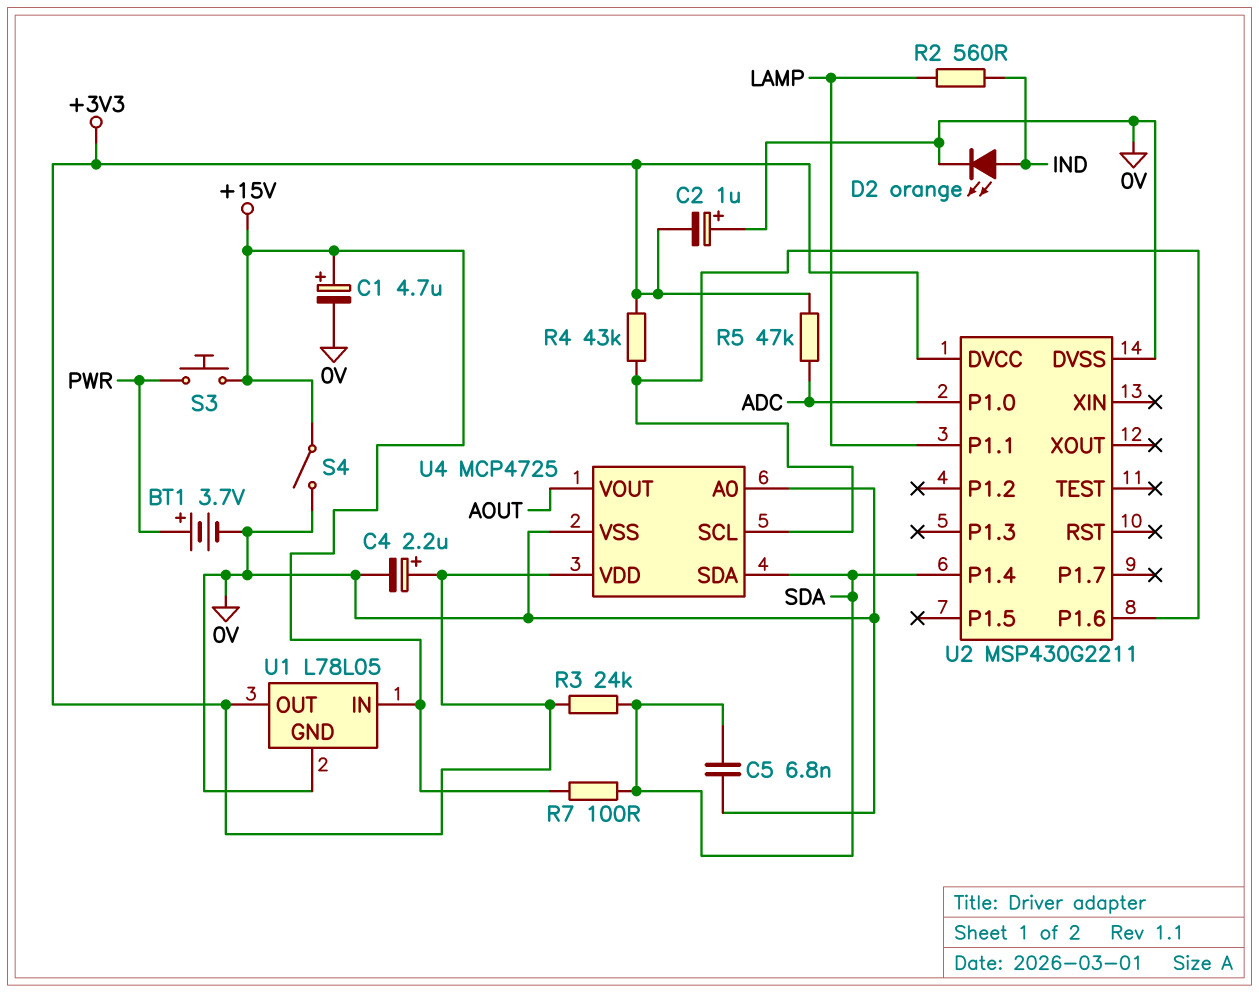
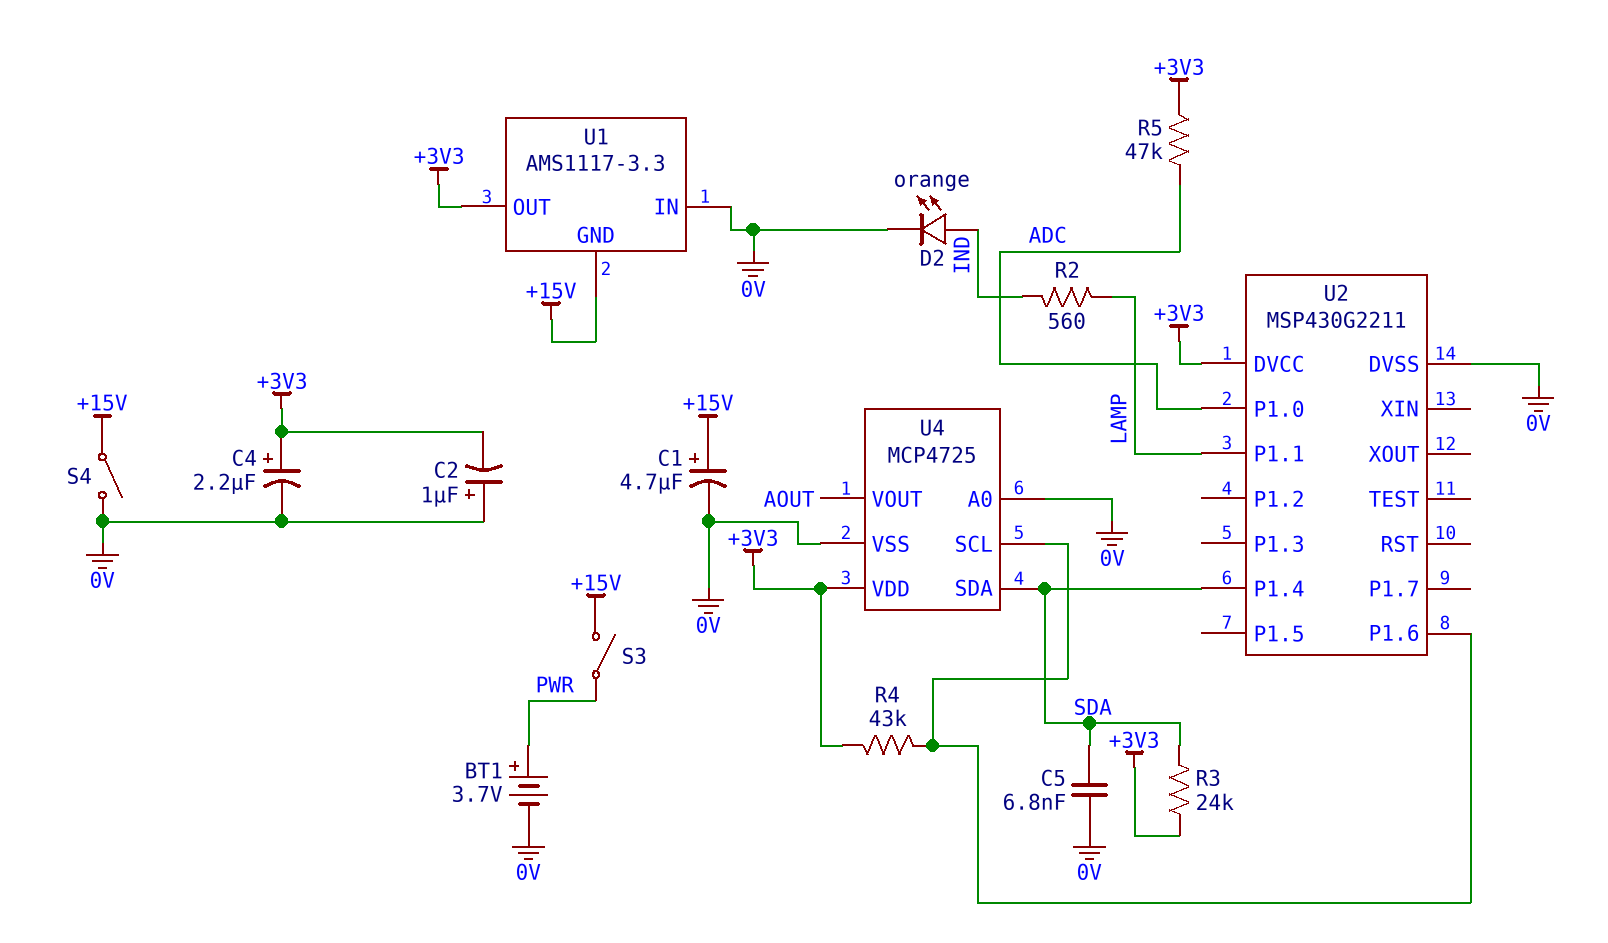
R7: 100 (+15V, SDA) -> none
S3: button (+15V, PWR) -> switch (+15V, PWR)
U1: L78L05 -> AMS1117-3.3
U1 pin GND: 0V -> +15V
U1 pin IN: +15V -> 0V

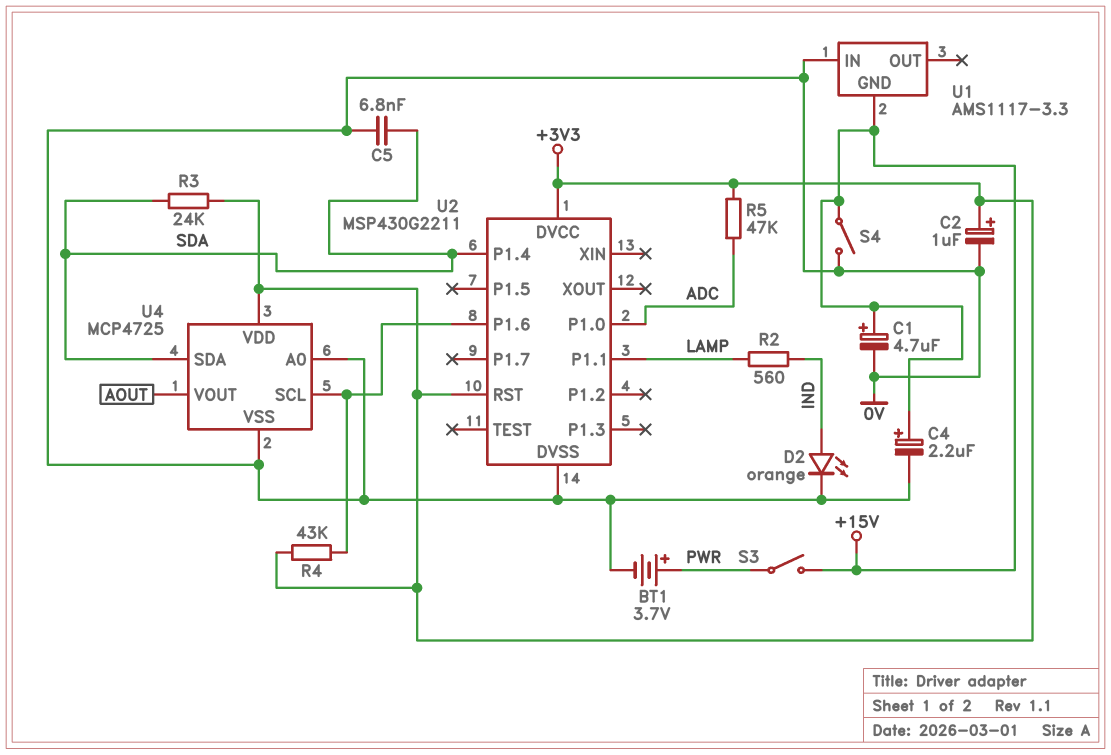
C2: 1uF (plus 0V, minus +3V3) -> 1uF (plus +3V3, minus 0V)
C4: 2.2uF (plus +3V3, minus 0V) -> 2.2uF (plus +15V, minus 0V)
U1 pin OUT: +3V3 -> none
U2 pin RST: none -> +3V3

